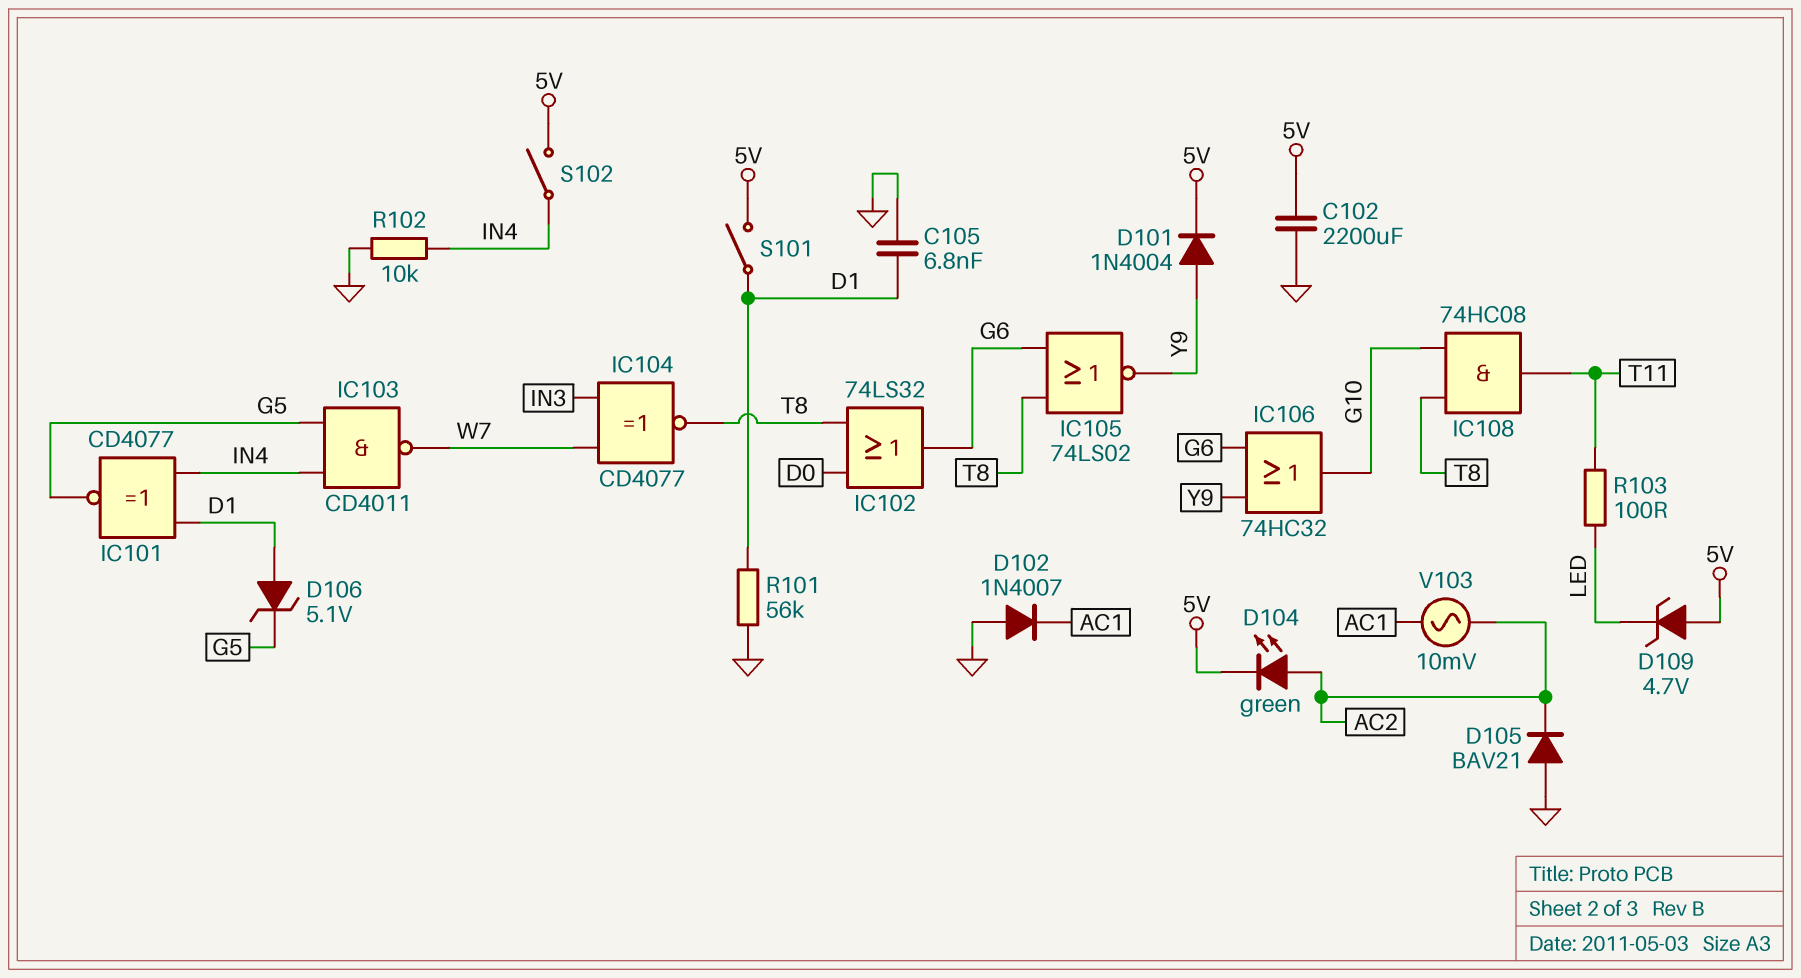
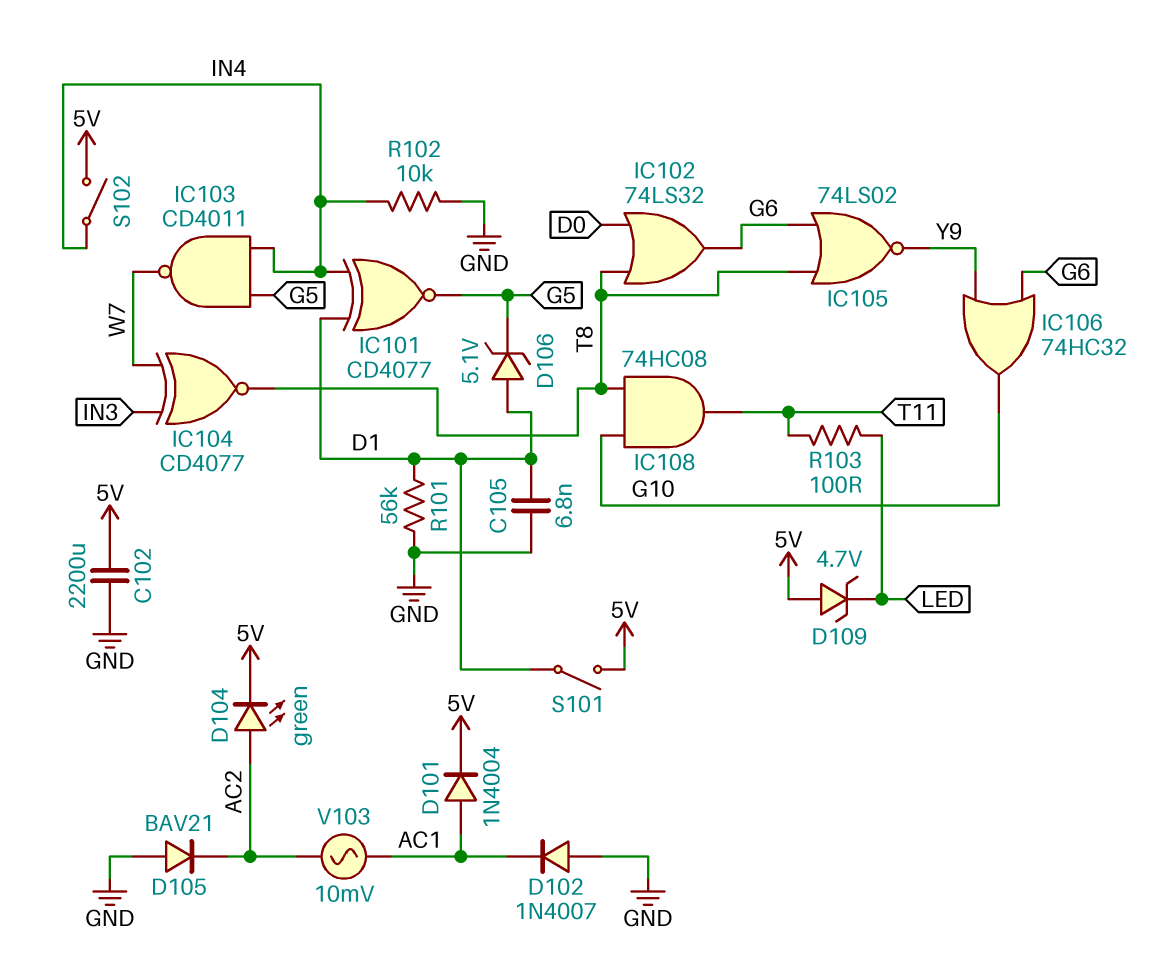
D101: diode 1N4004 (A Y9, K 5V) -> diode 1N4004 (A AC1, K 5V)

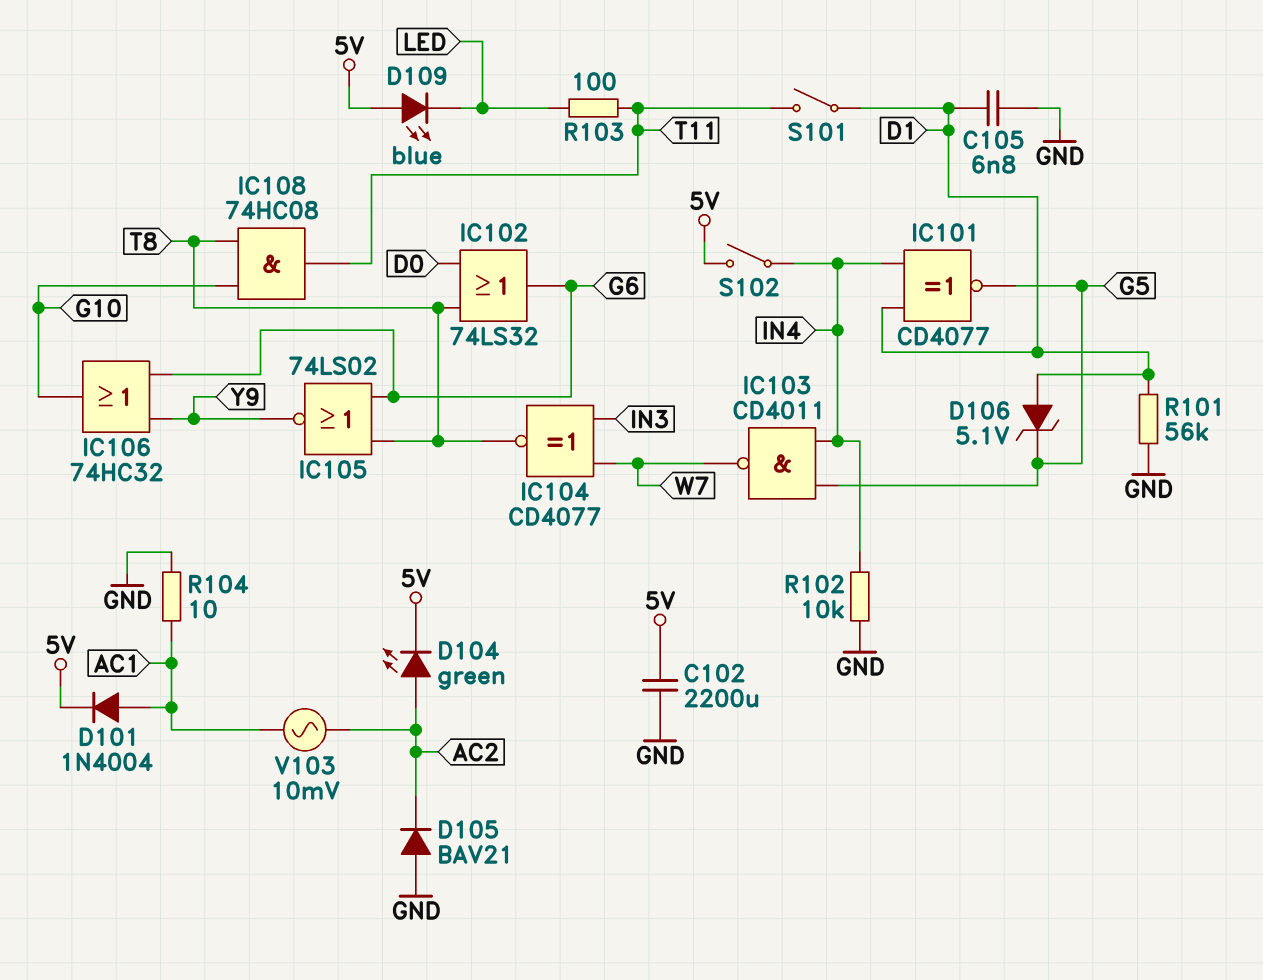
D102: diode 1N4007 (A GND, K AC1) -> none
D109: zener 4.7V (A 5V, K LED) -> LED blue (A 5V, K LED)
R104: none -> 10 (AC1, GND)
S101: switch (5V, D1) -> switch (D1, T11)

